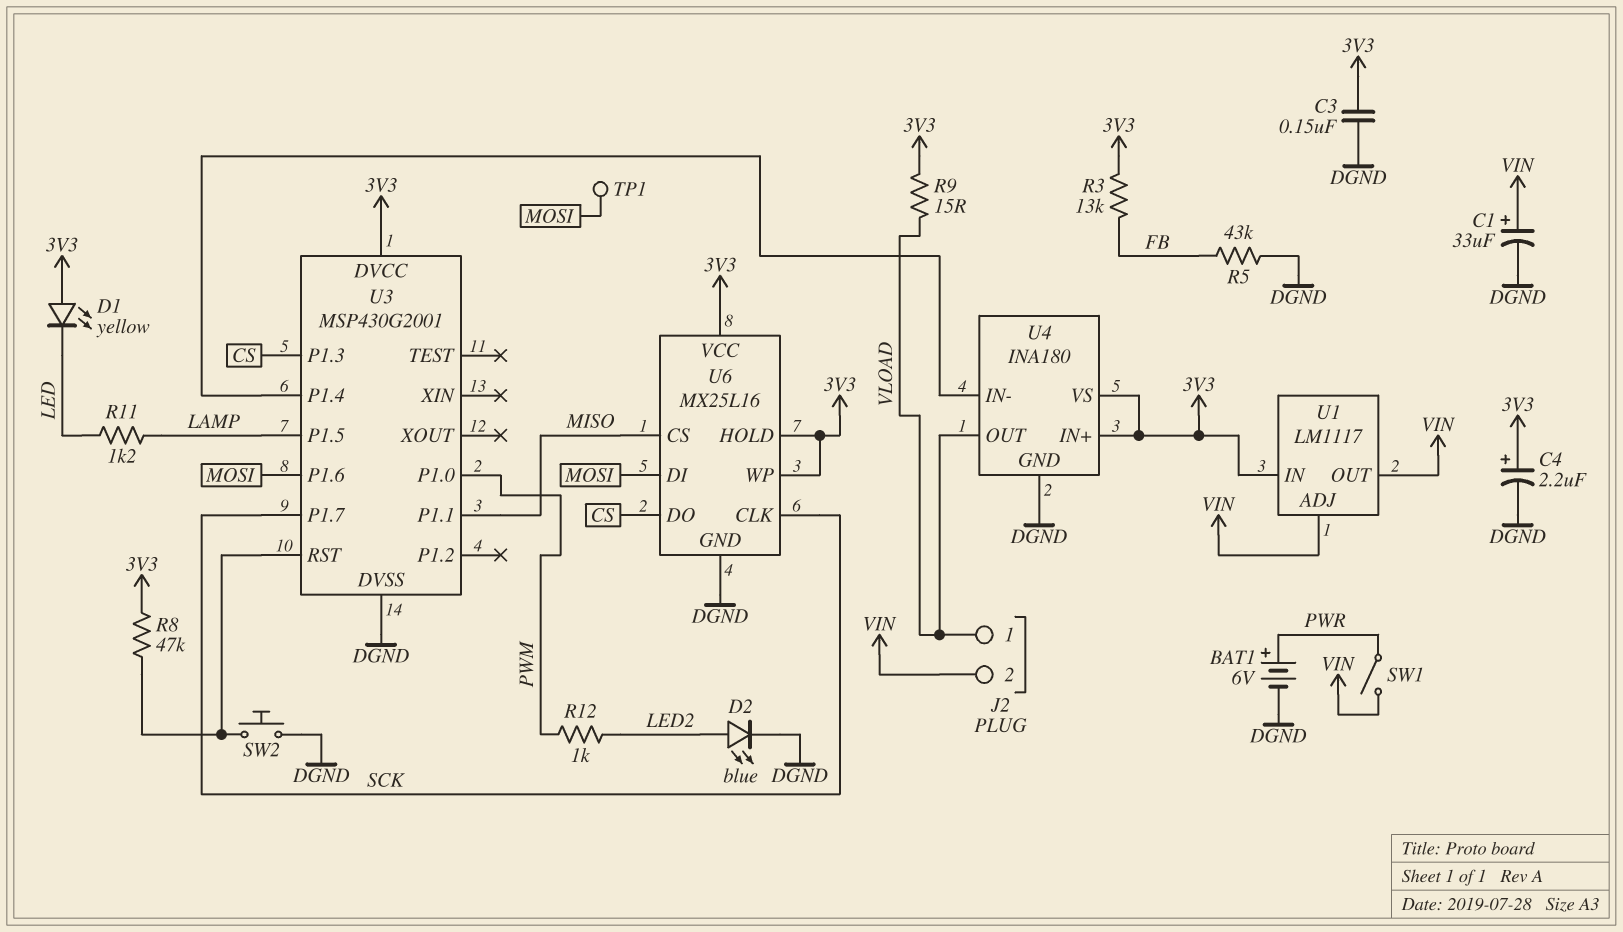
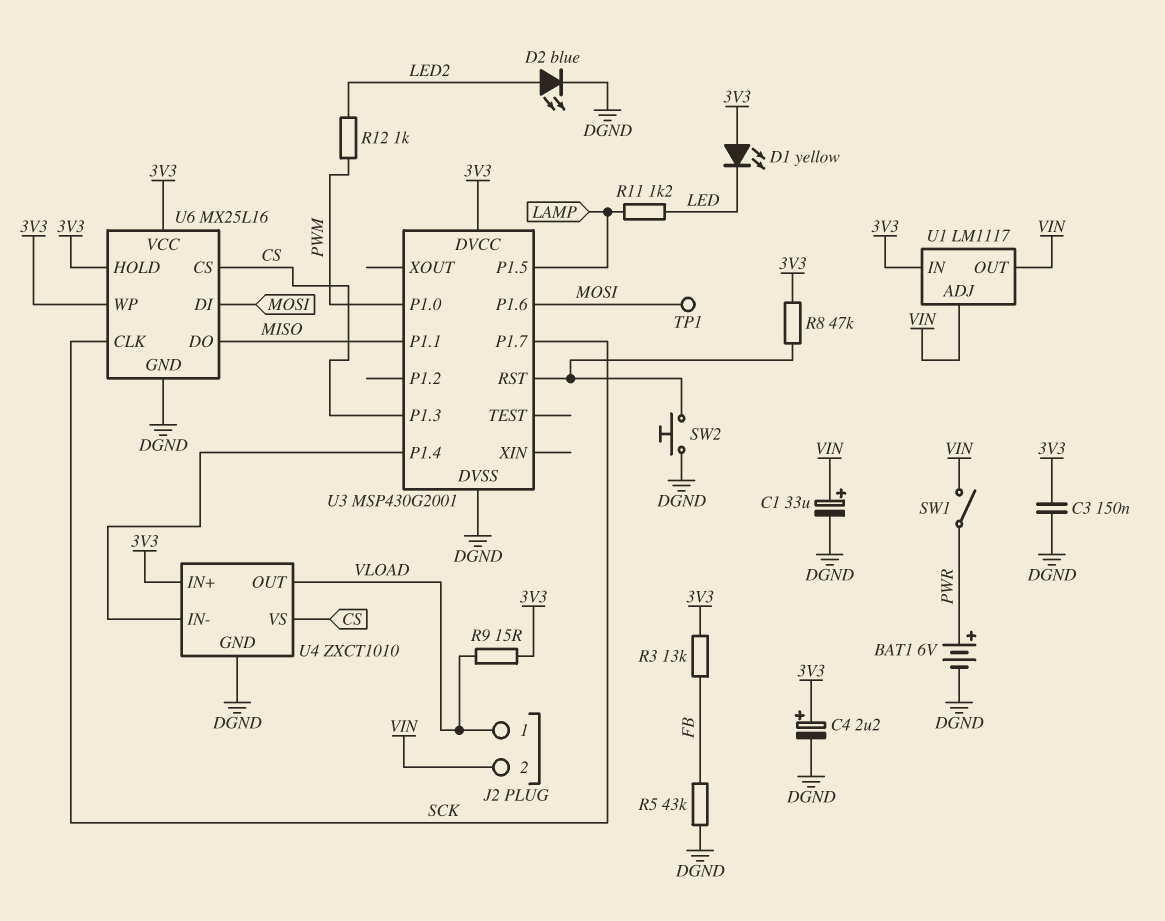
U4: INA180 -> ZXCT1010
U4 pin VS: 3V3 -> CS
U6 pin CS: MISO -> CS
U6 pin DO: CS -> MISO

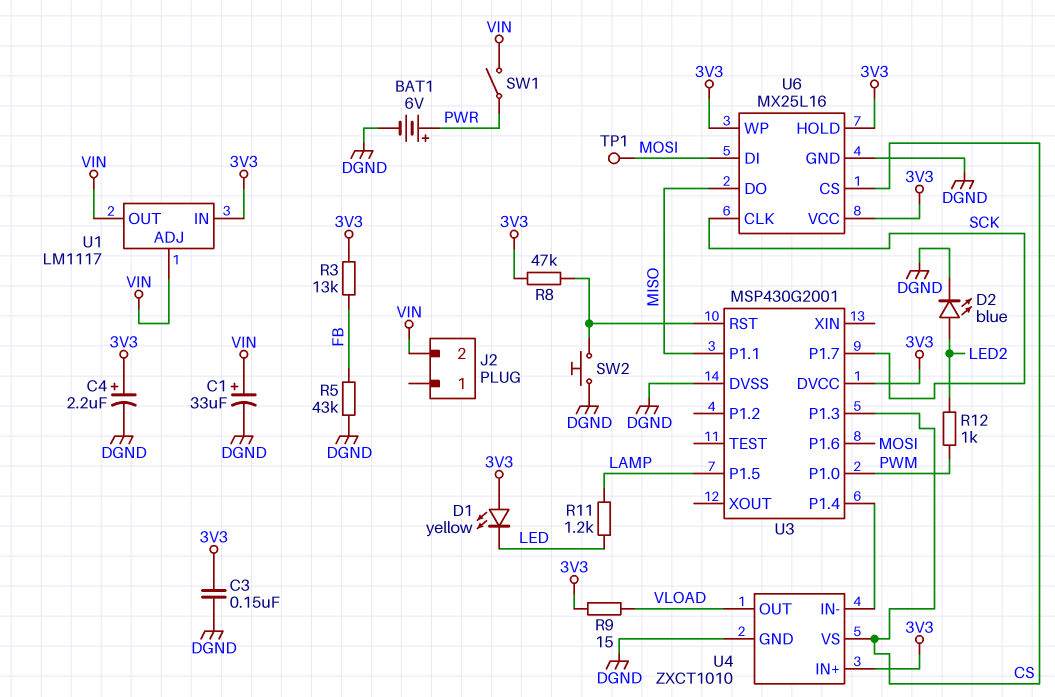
J2 pin 1: VLOAD -> none

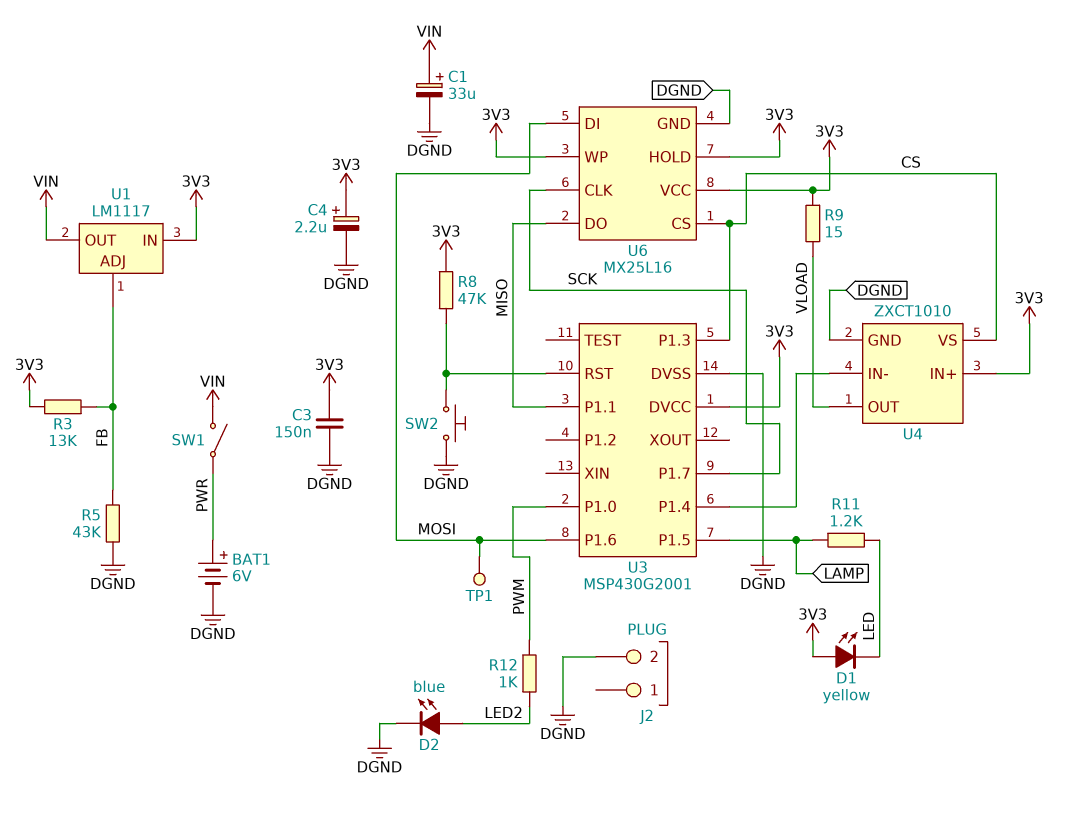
J2 pin 2: VIN -> DGND
U1 pin ADJ: VIN -> FB

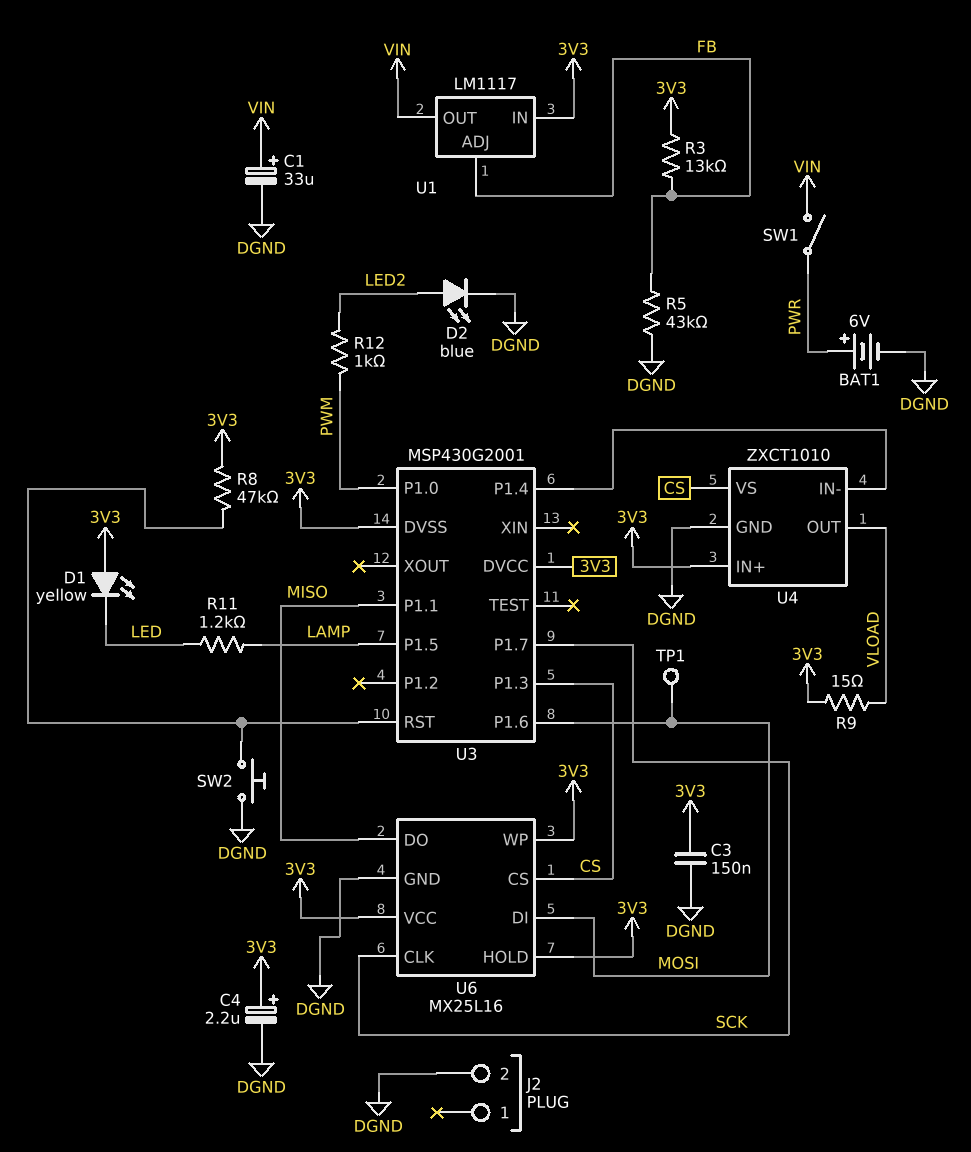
U3 pin DVSS: DGND -> 3V3

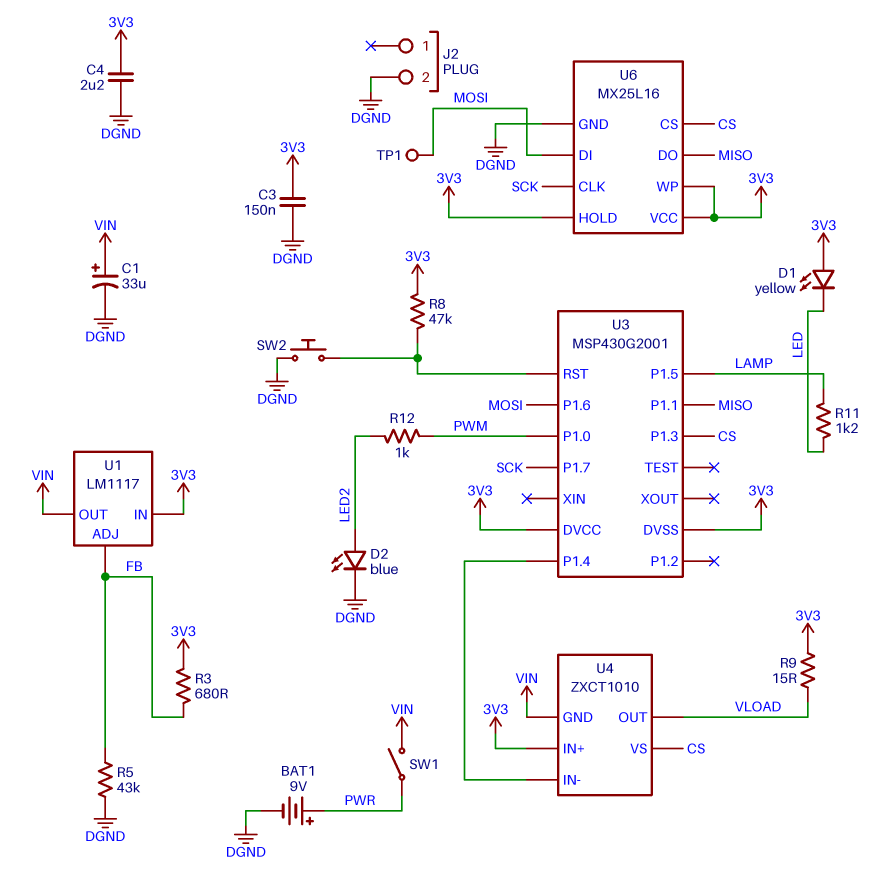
BAT1: 6V (plus PWR, minus DGND) -> 9V (plus PWR, minus DGND)
C4: 2.2uF (plus 3V3, minus DGND) -> 2.2uF (3V3, DGND)
R3: 13k (3V3, FB) -> 680 (3V3, FB)
U4 pin GND: DGND -> VIN

